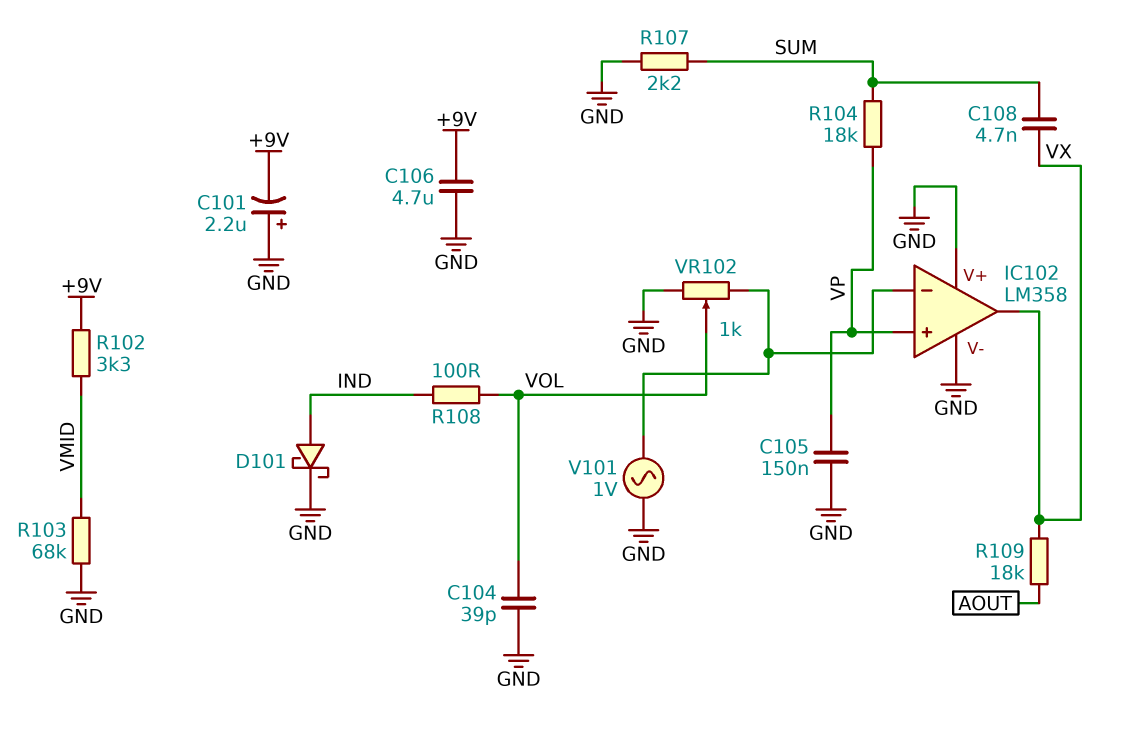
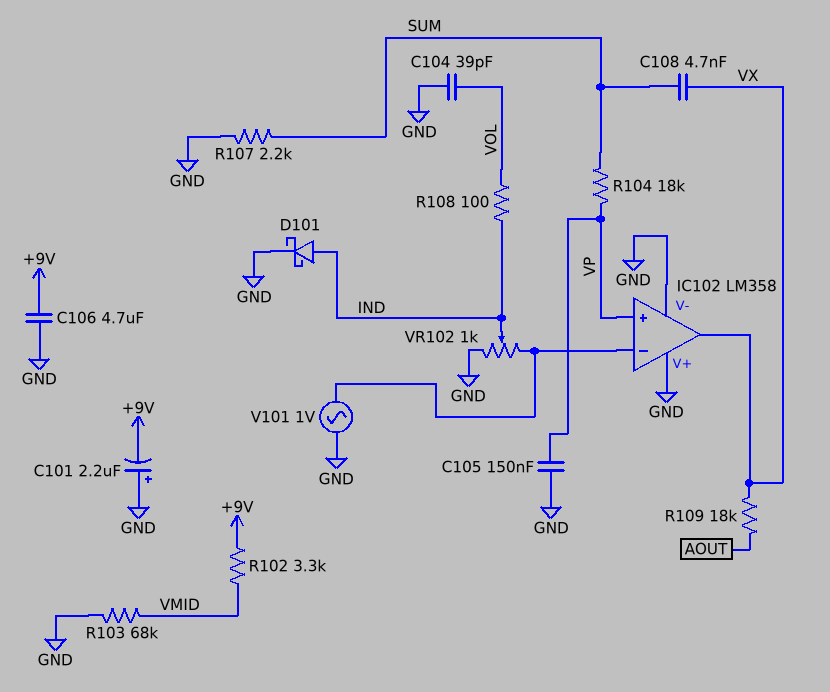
VR102: 1k (GND, IC102/in-, wiper VOL) -> 1k (GND, IC102/in-, wiper IND)

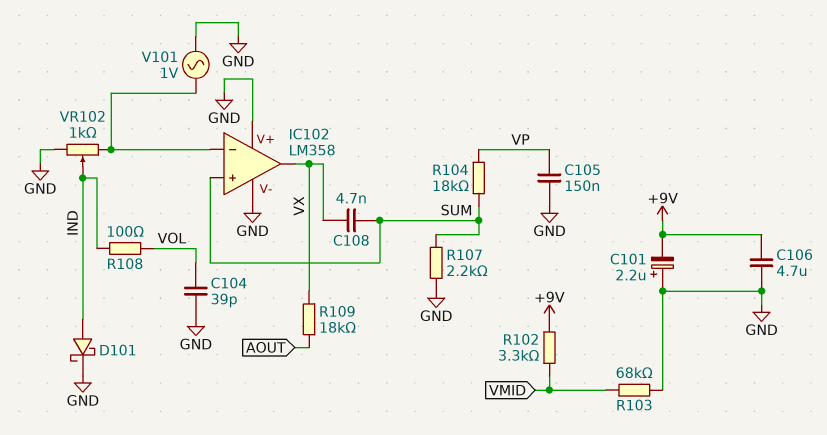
IC102 pin in+: VP -> SUM

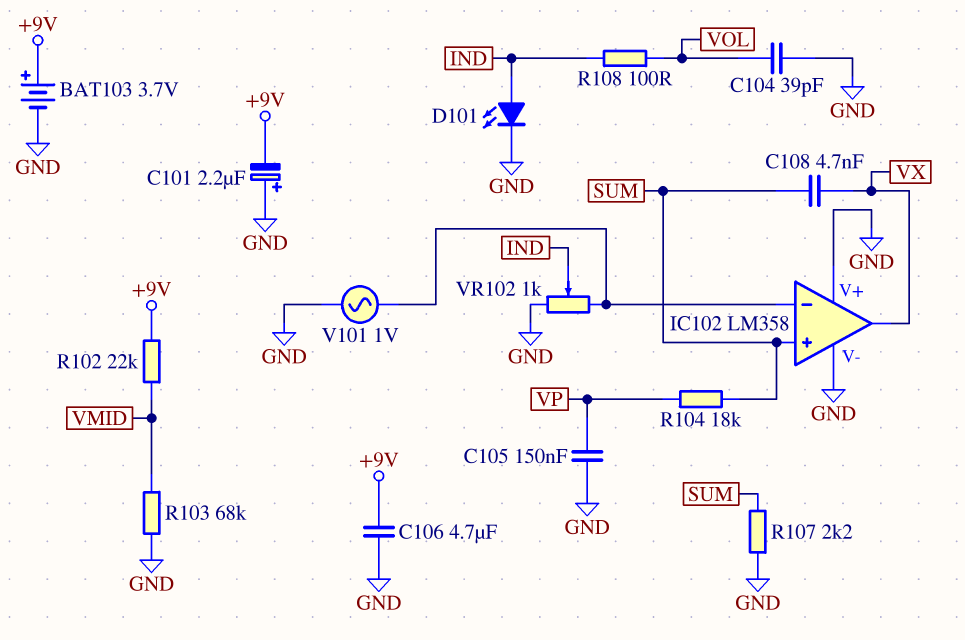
BAT103: none -> 3.7V (plus +9V, minus GND)
D101: schottky (A IND, K GND) -> LED (A IND, K GND)
R102: 3.3k (+9V, VMID) -> 22k (+9V, VMID)
R109: 18k (AOUT, VX) -> none

